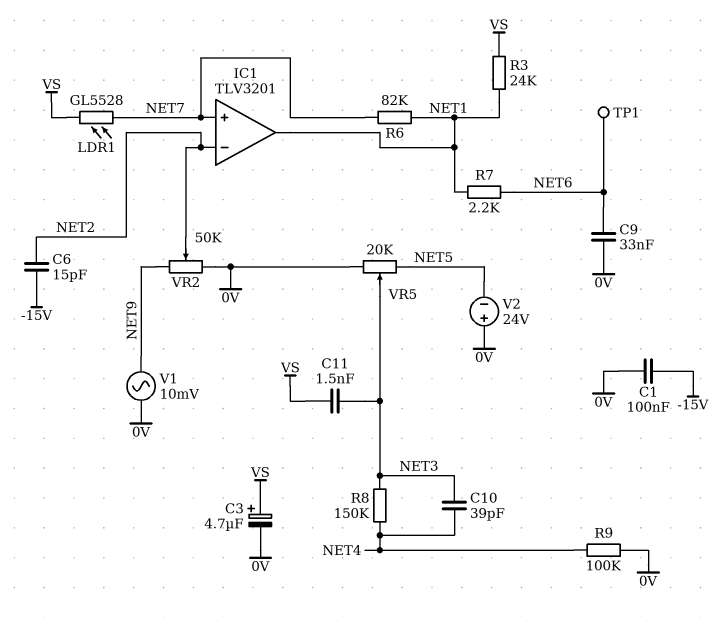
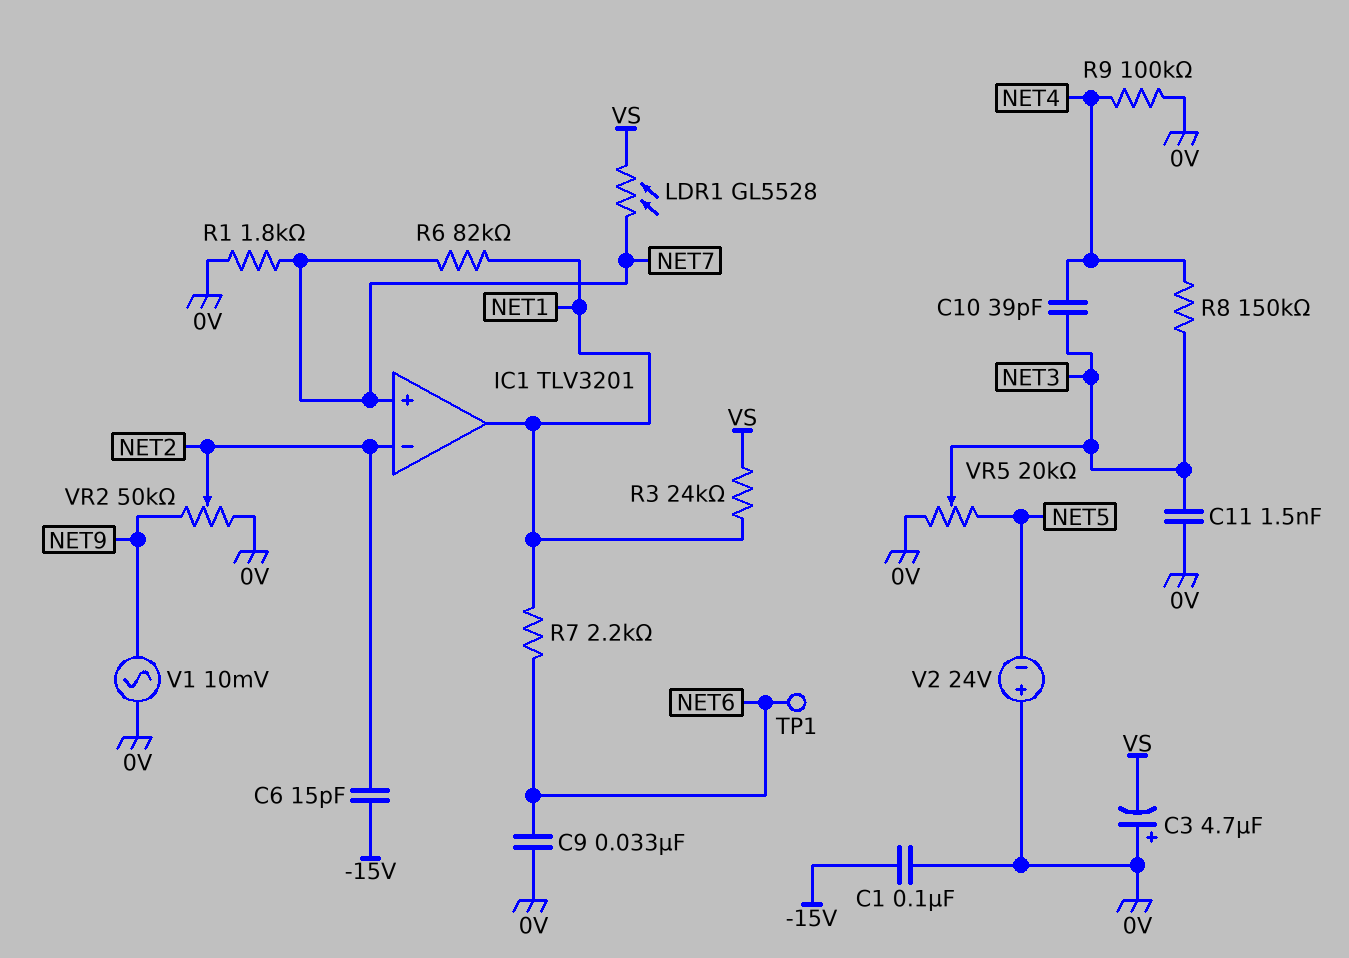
C3: 4.7uF (plus VS, minus 0V) -> 4.7uF (plus 0V, minus VS)
C11: 1.5nF (NET3, VS) -> 1.5nF (0V, NET3)
R1: none -> 1.8k (0V, NET7)

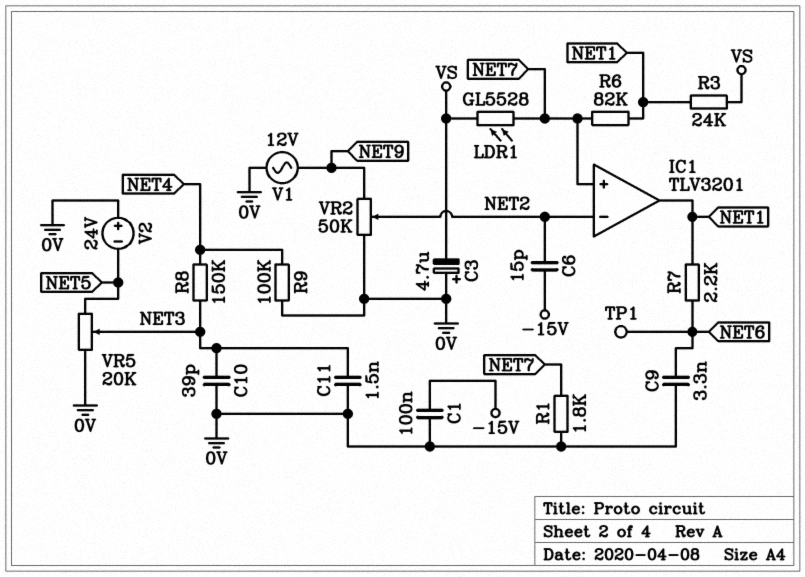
C9: 33nF (0V, NET6) -> 3.3nF (0V, NET6)
C10: 39pF (NET3, NET4) -> 39pF (0V, NET3)
V1: AC 10mV (0V, NET9) -> AC 12V (0V, NET9)

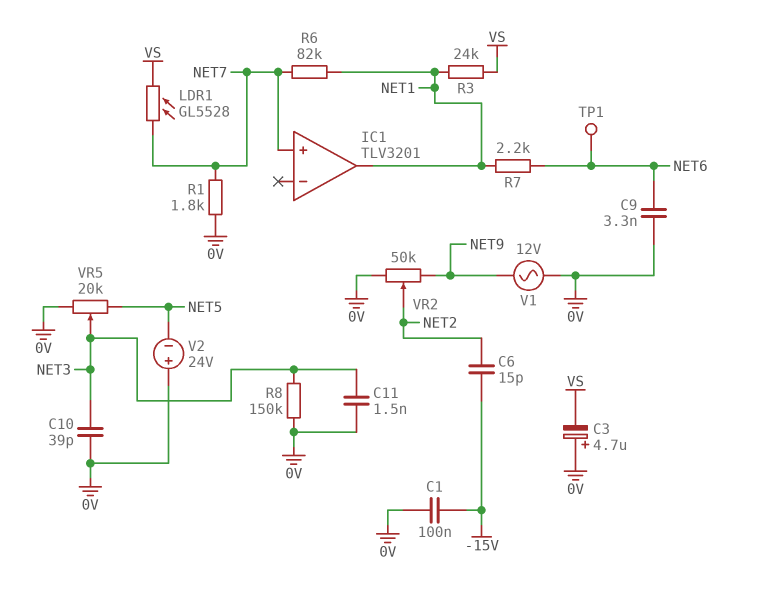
IC1 pin in-: NET2 -> none
R8: 150k (NET3, NET4) -> 150k (0V, NET3)
R9: 100k (0V, NET4) -> none

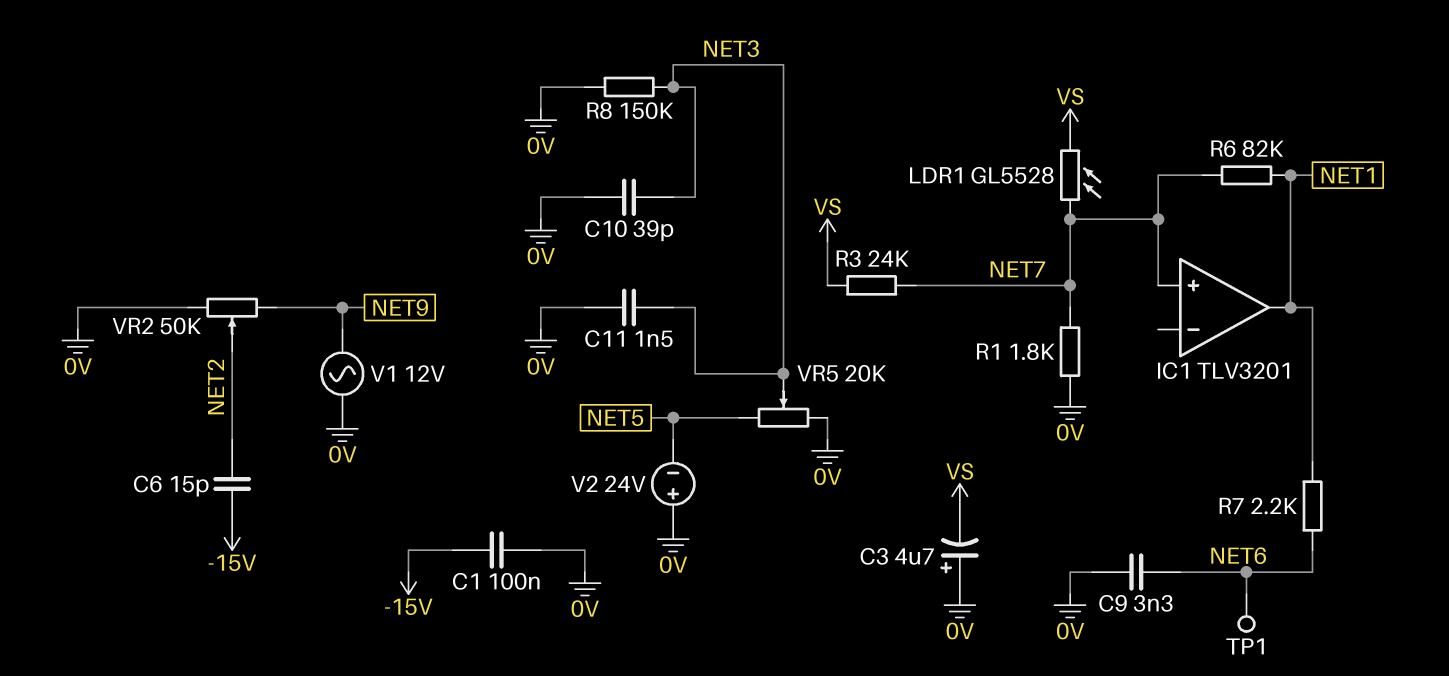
R3: 24k (NET1, VS) -> 24k (NET7, VS)

